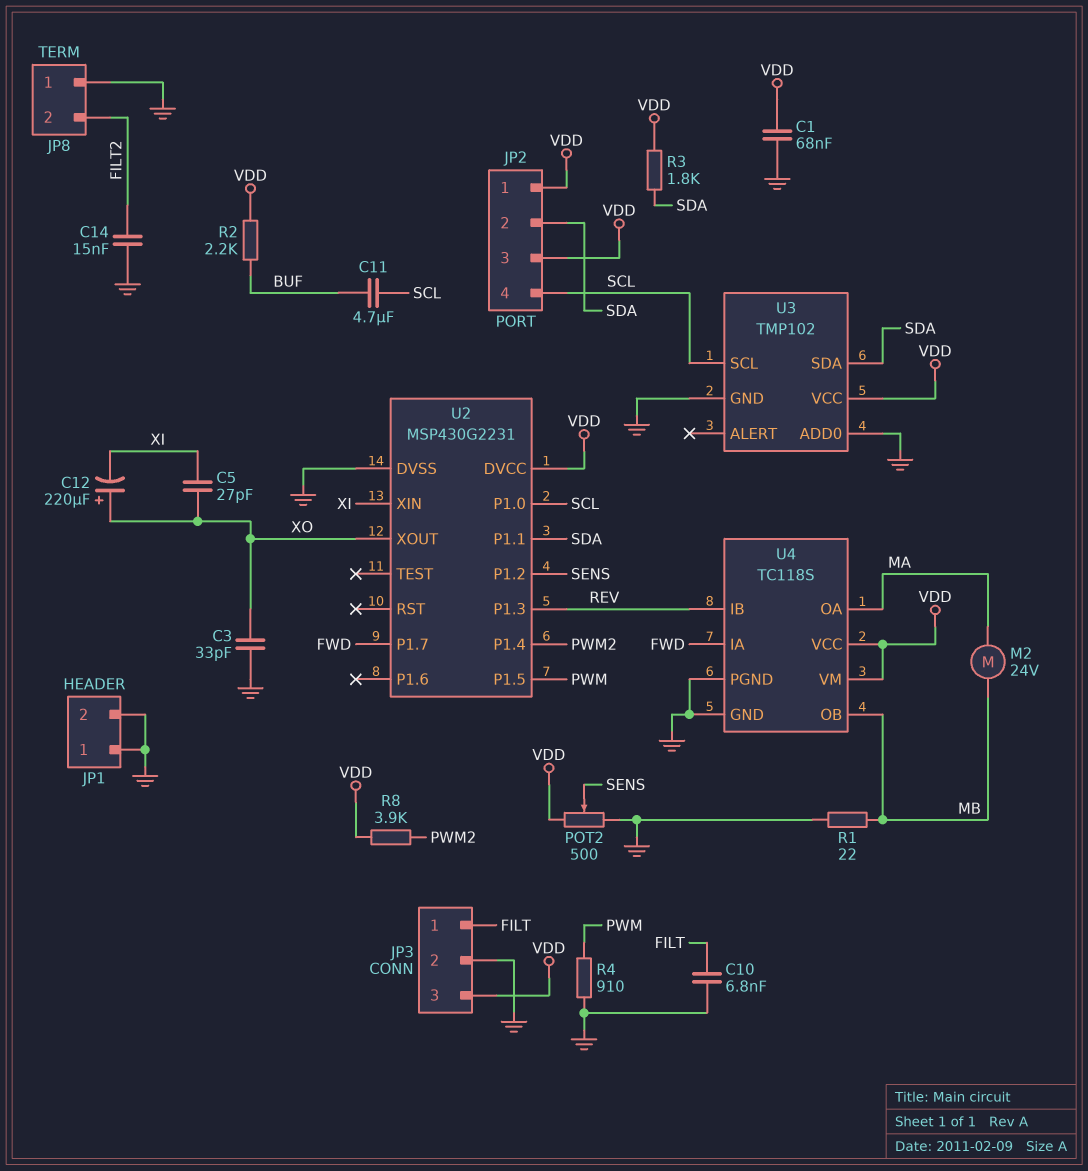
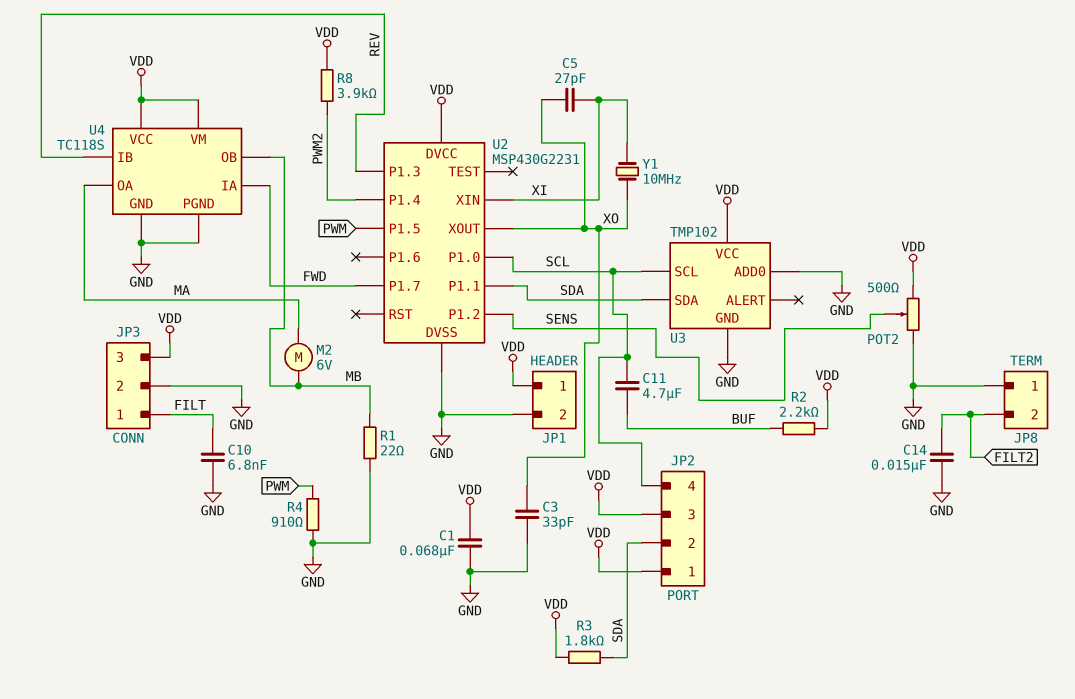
C12: 220uF (plus XO, minus XI) -> none
JP1 pin 1: GND -> VDD
M2: motor 24V (MA, MB) -> motor 6V (MA, MB)
Y1: none -> 10MHz (XI, XO)

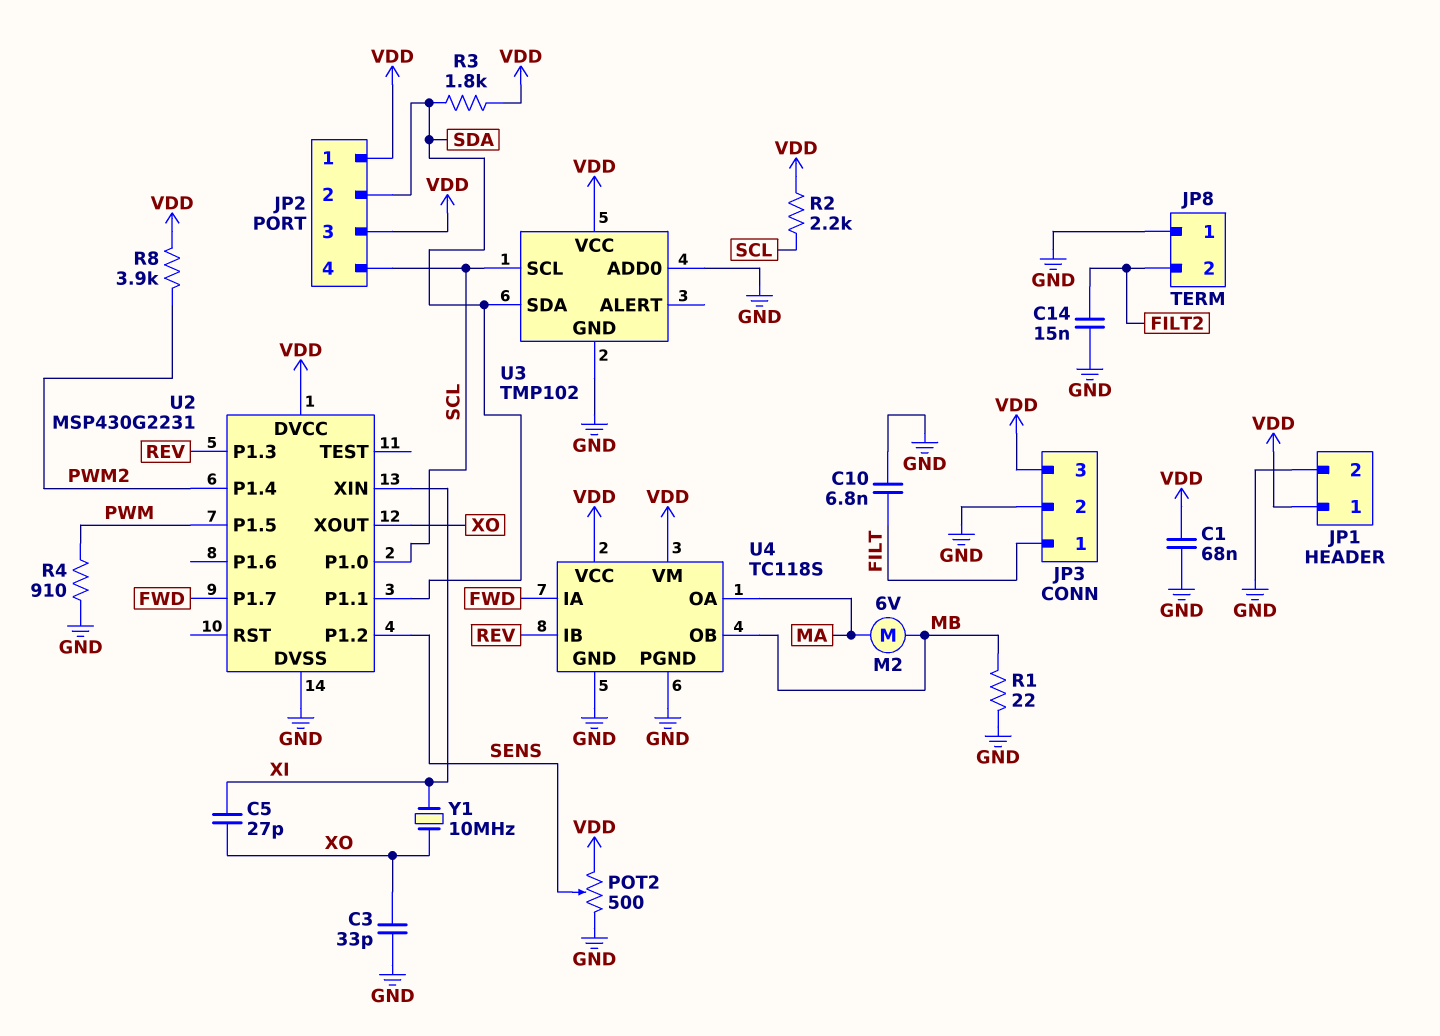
C11: 4.7uF (BUF, SCL) -> none
R2: 2.2k (BUF, VDD) -> 2.2k (SCL, VDD)

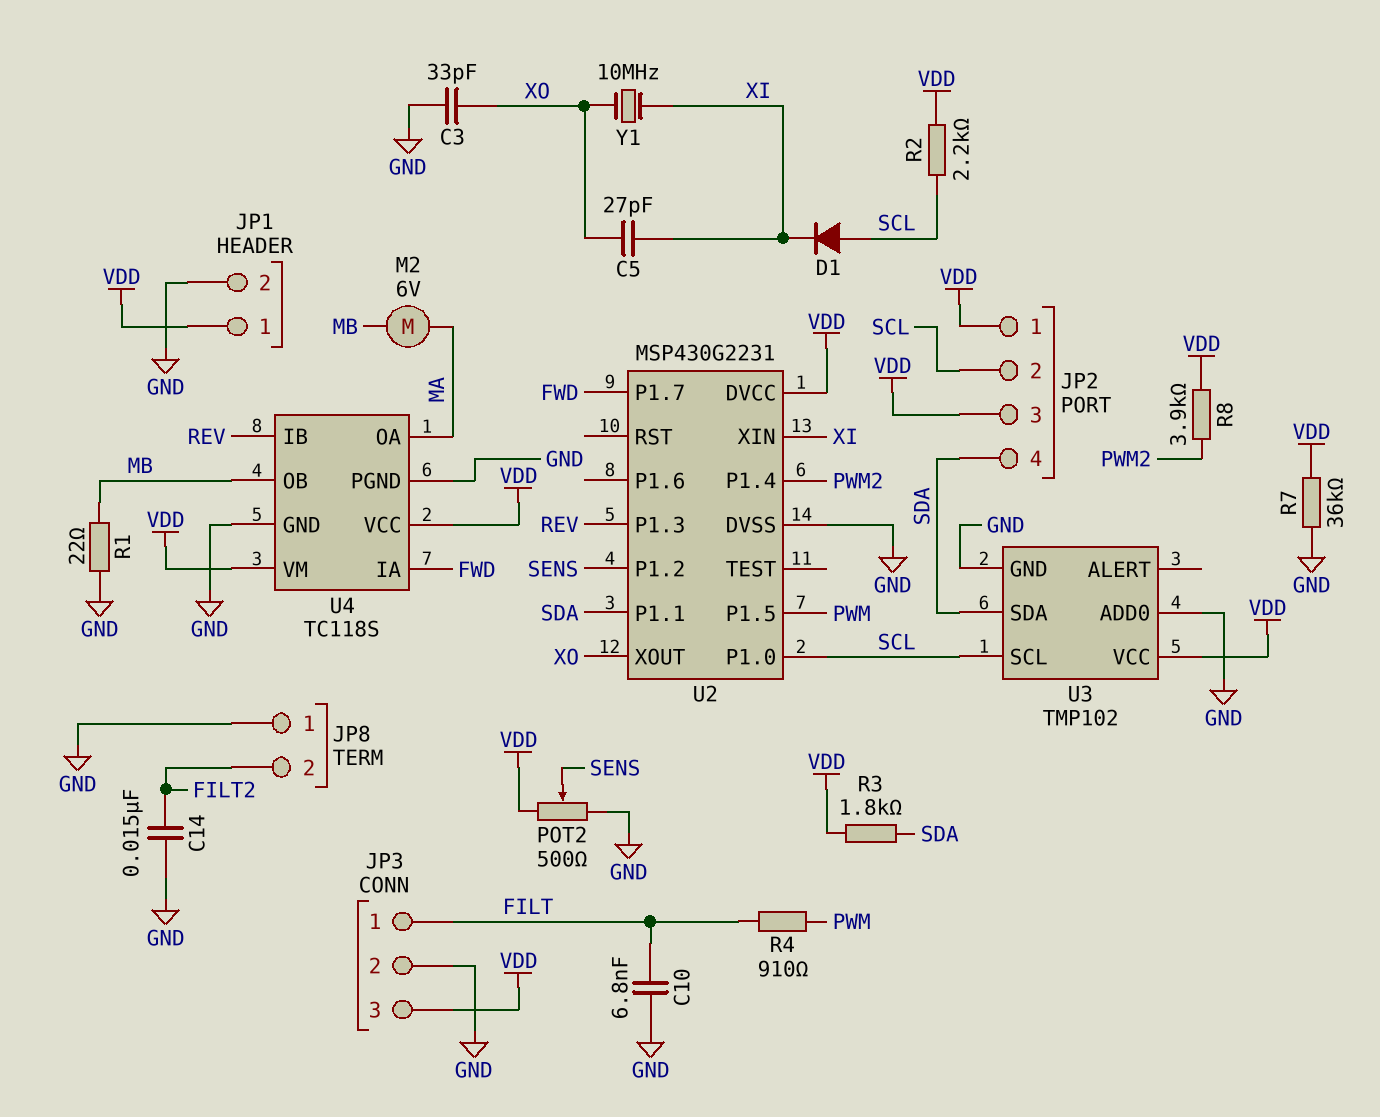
C1: 68nF (GND, VDD) -> none
D1: none -> diode (A SCL, K XI)
JP2 pin 2: SDA -> SCL
JP2 pin 4: SCL -> SDA
R4: 910 (GND, PWM) -> 910 (FILT, PWM)
R7: none -> 36k (GND, VDD)

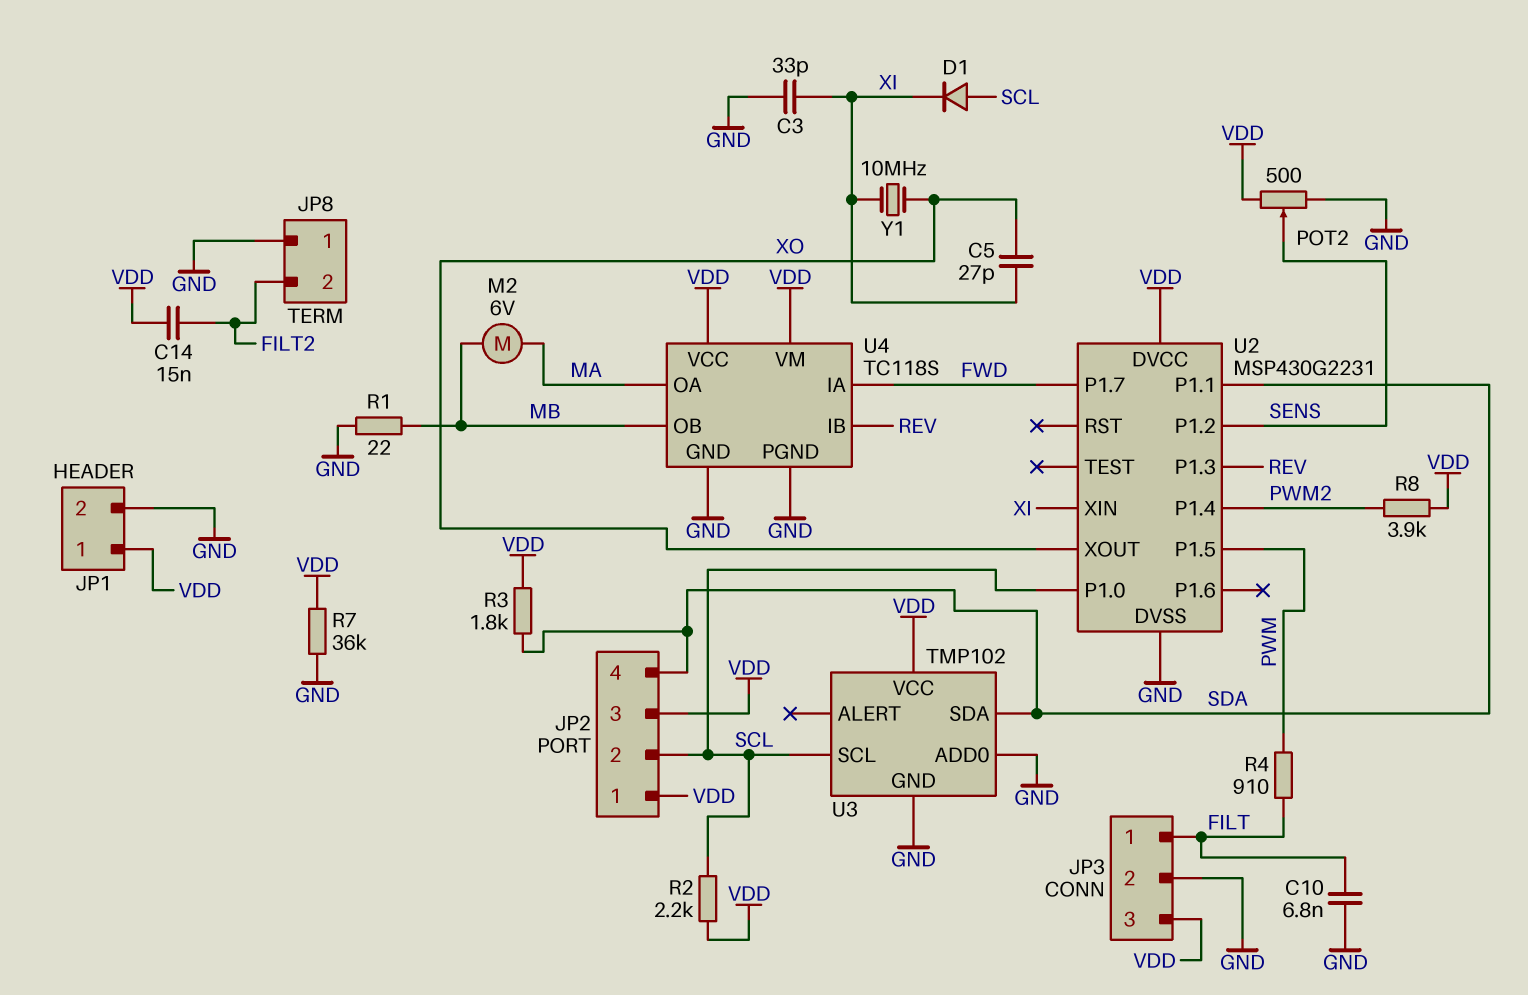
C3: 33pF (GND, XO) -> 33pF (GND, XI)
C14: 15nF (FILT2, GND) -> 15nF (FILT2, VDD)

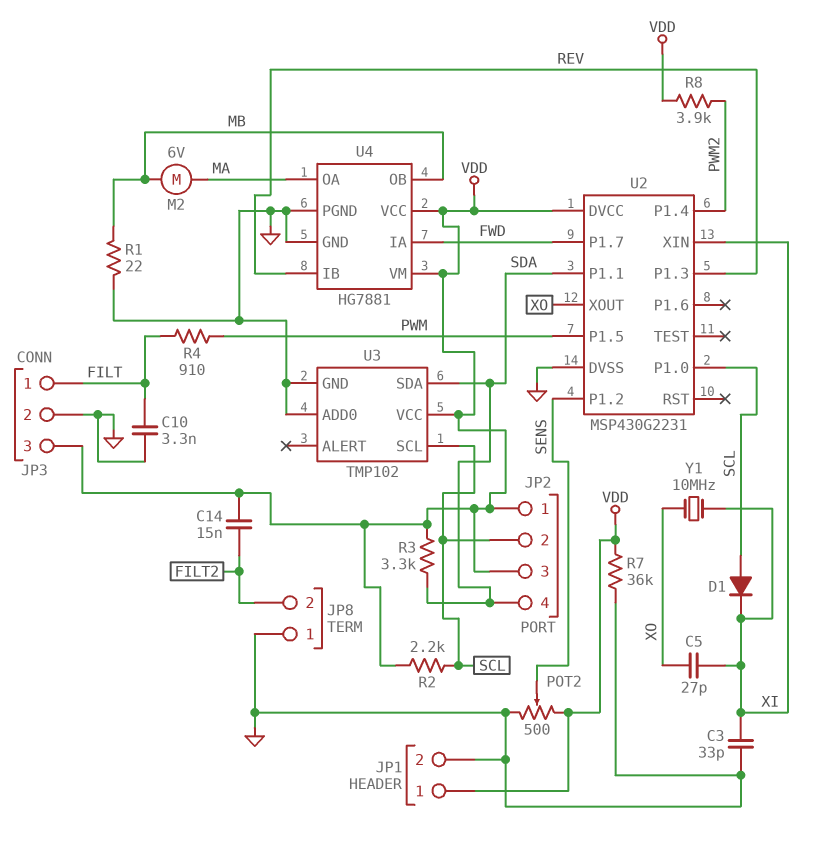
C10: 6.8nF (FILT, GND) -> 3.3nF (FILT, GND)
R3: 1.8k (SDA, VDD) -> 3.3k (SDA, VDD)
U4: TC118S -> HG7881

